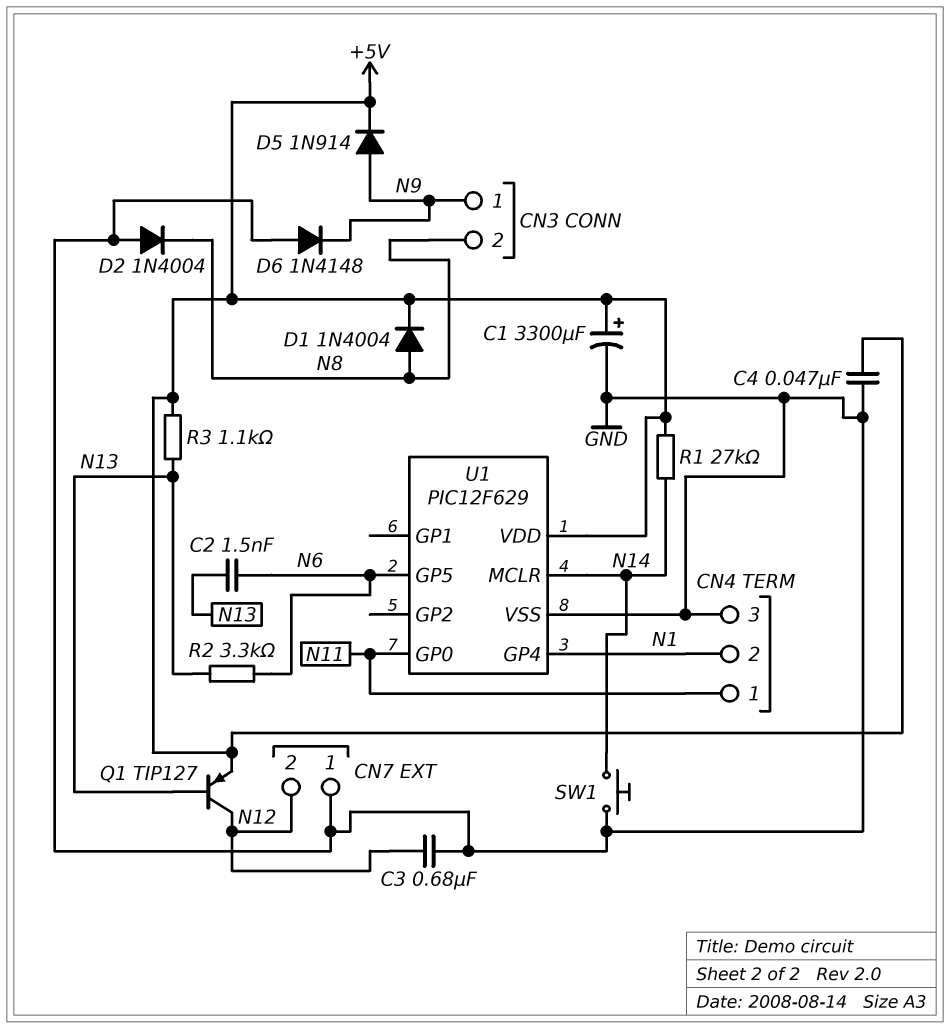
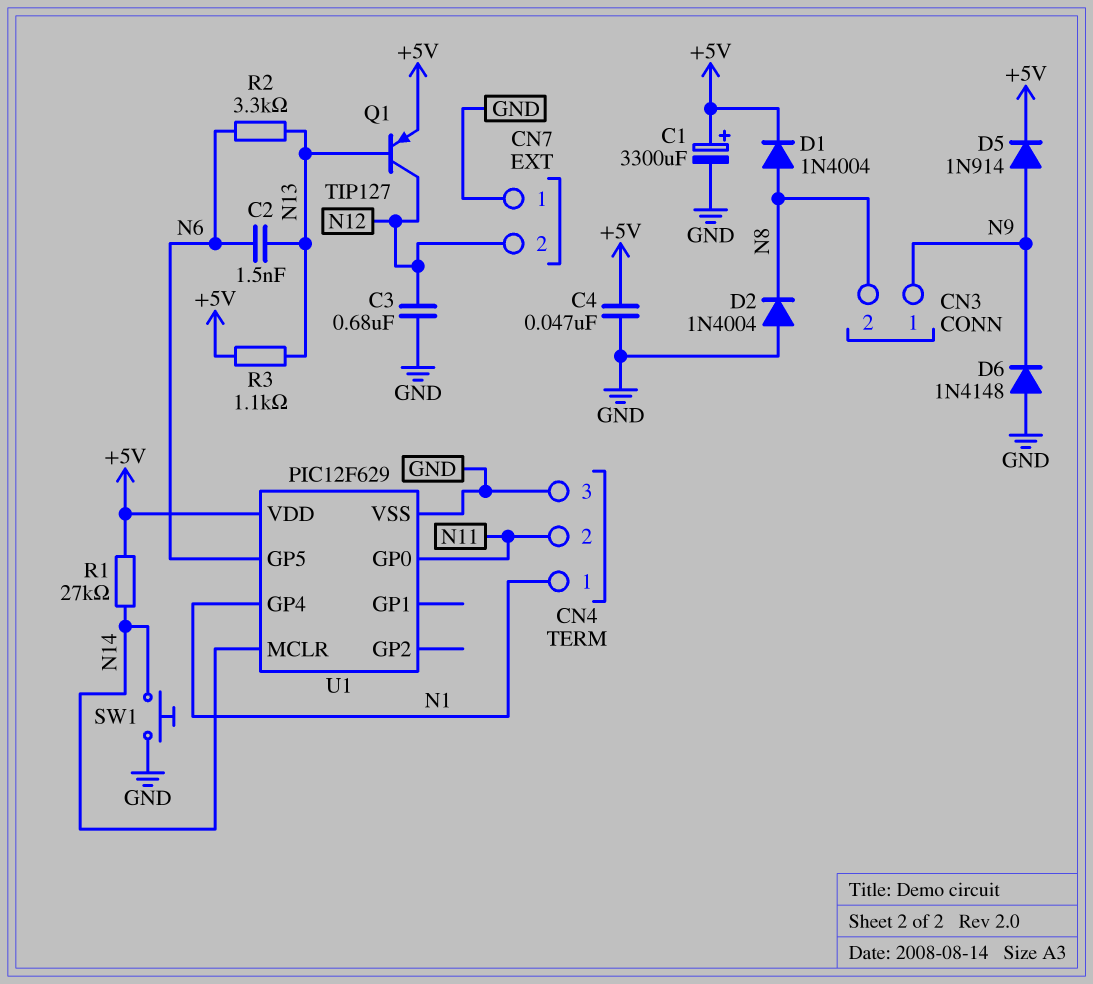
CN4 pin 1: N11 -> N1
CN4 pin 2: N1 -> N11

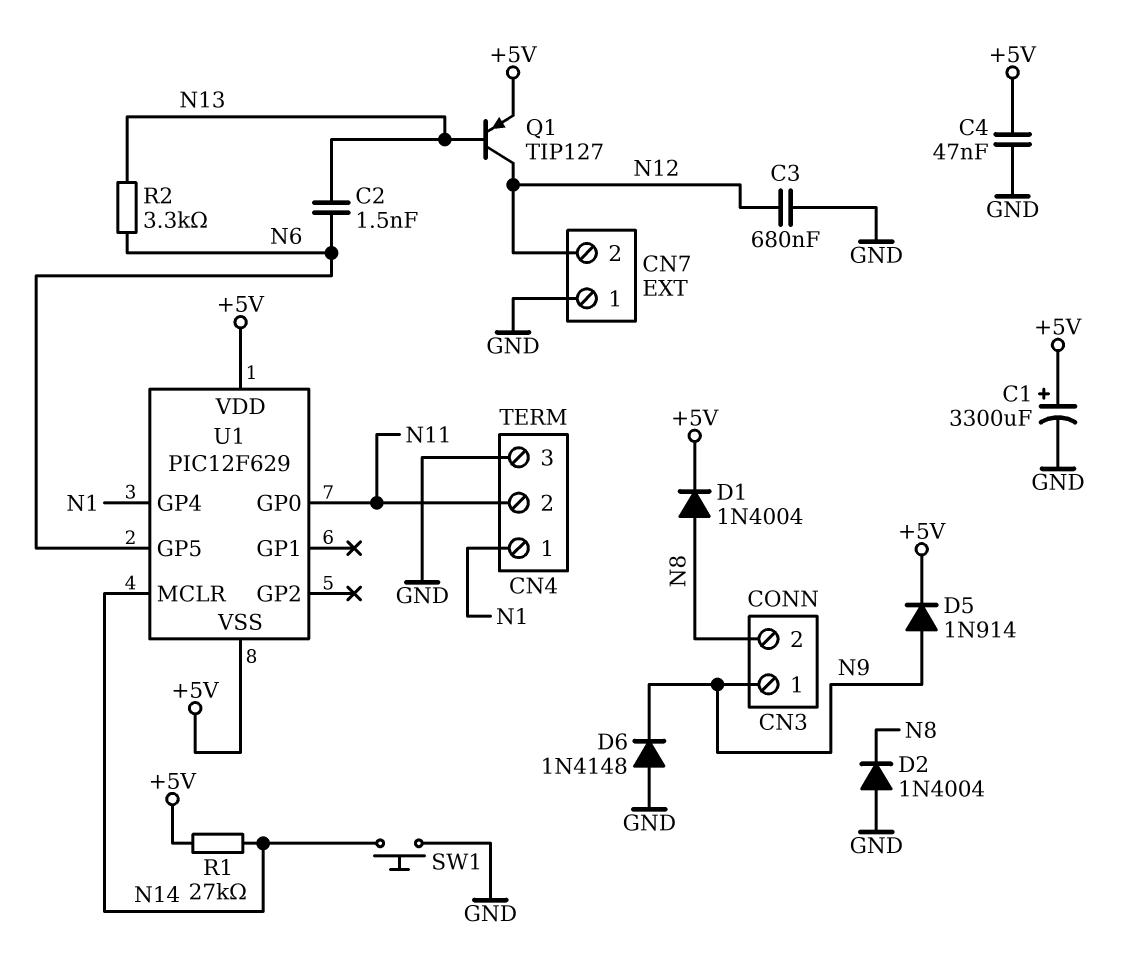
R3: 1.1k (+5V, N13) -> none
U1 pin VSS: GND -> +5V

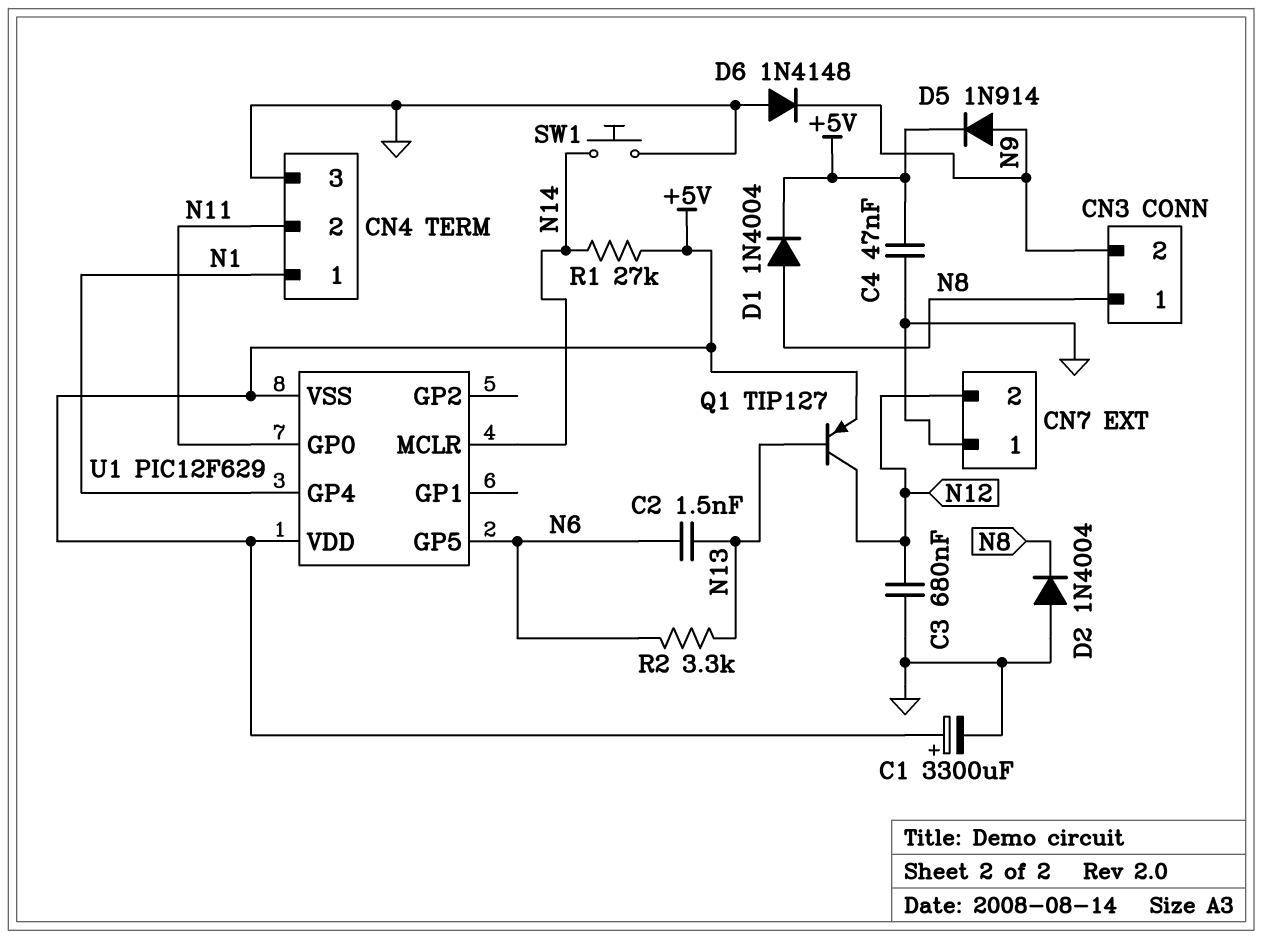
CN3 pin 1: N9 -> N8
CN3 pin 2: N8 -> N9

